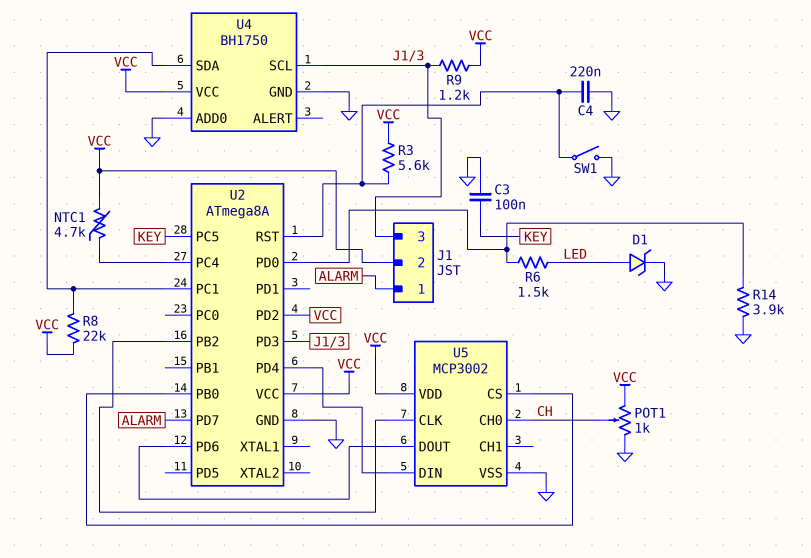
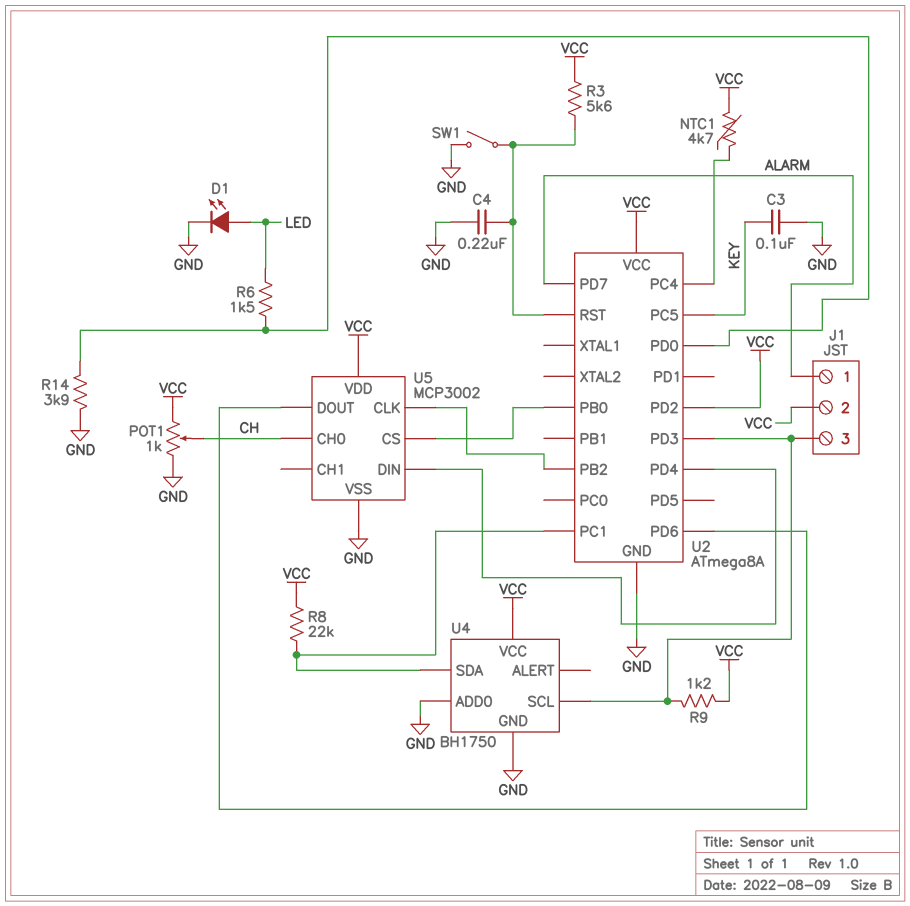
D1: zener (A LED, K GND) -> LED (A LED, K GND)

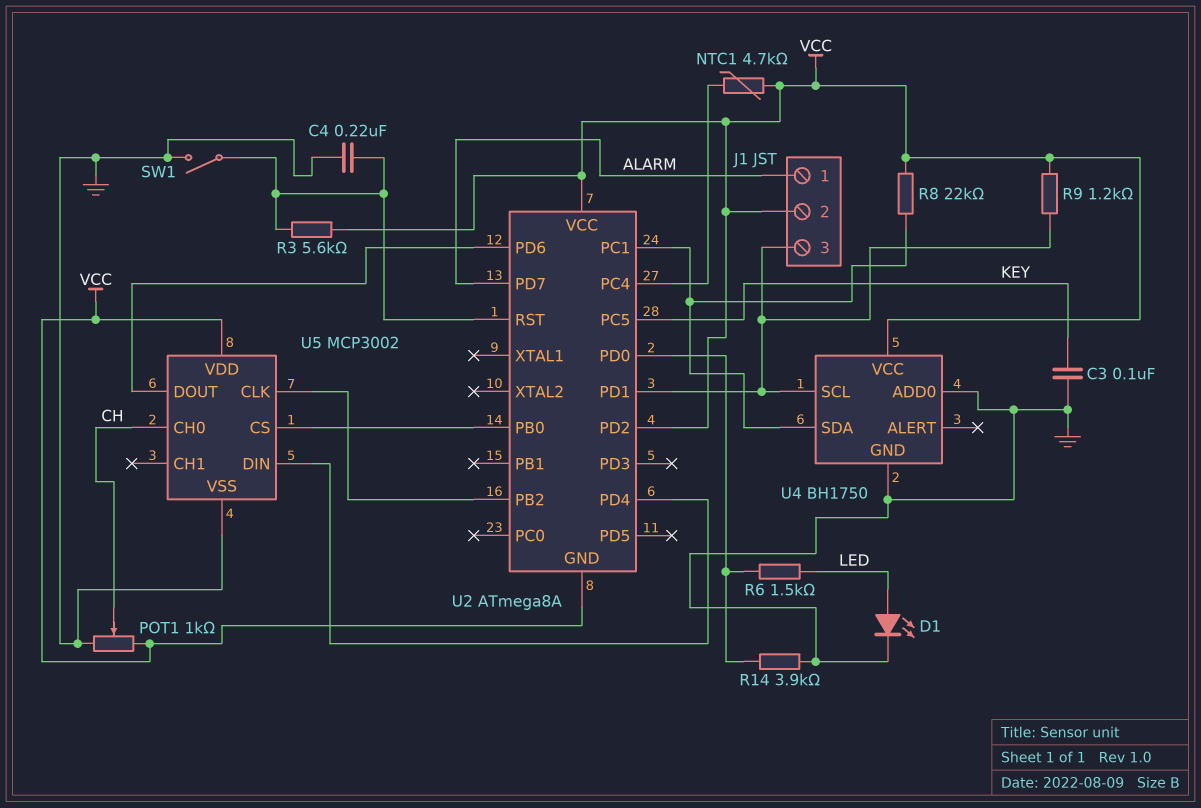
U2 pin GND: GND -> VCC
U2 pin PD1: none -> J1/3
U2 pin PD3: J1/3 -> none

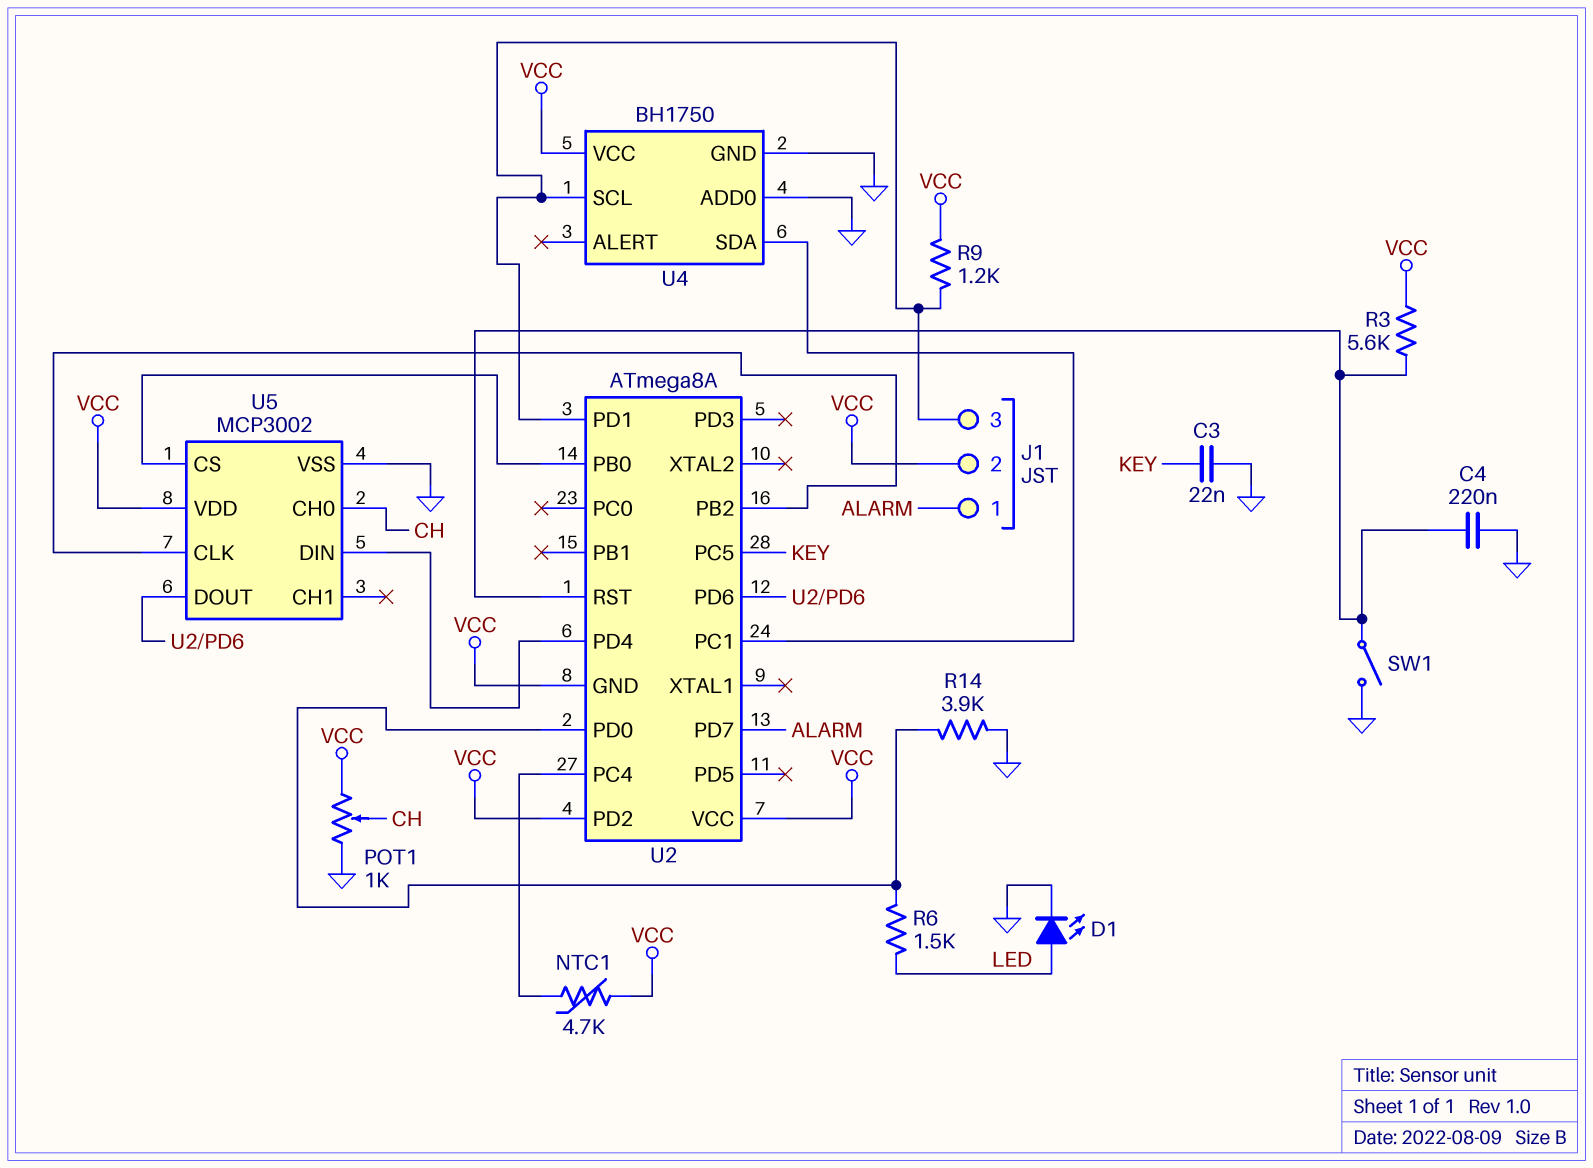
C3: 100nF (GND, KEY) -> 22nF (GND, KEY)
R8: 22k (U2/PC1, VCC) -> none

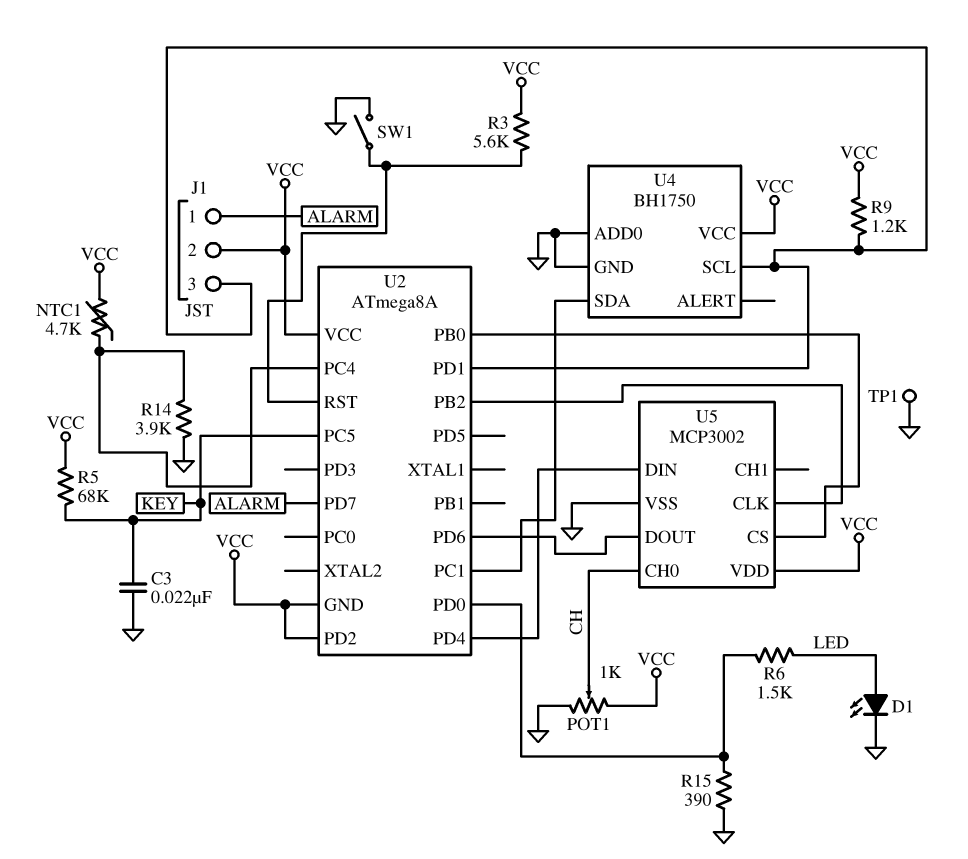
C4: 220nF (GND, U2/RST) -> none
R5: none -> 68k (KEY, VCC)
R14: 3.9k (GND, U2/PD0) -> 3.9k (GND, U2/PC4)
R15: none -> 390 (GND, U2/PD0)
TP1: none -> test point (GND)

